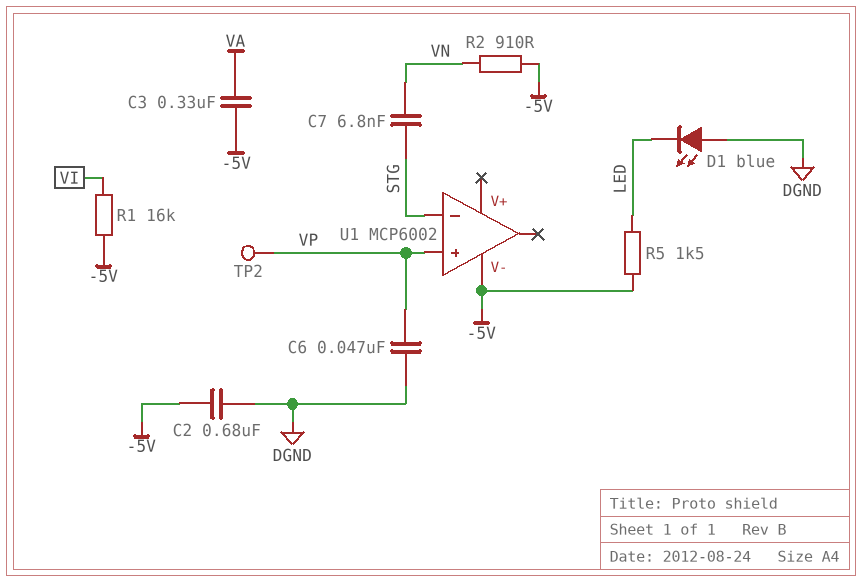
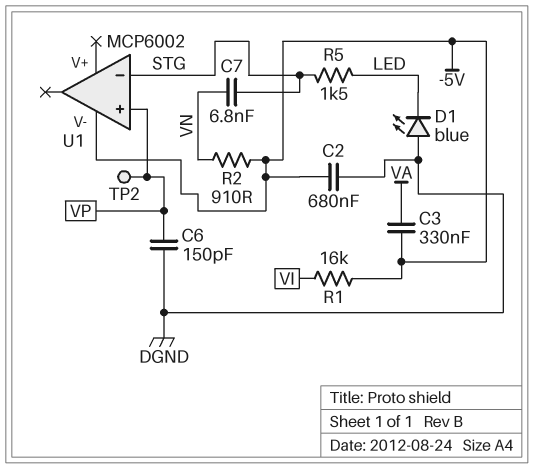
C6: 47nF (DGND, VP) -> 150pF (DGND, VP)
R5: 1.5k (-5V, LED) -> 1.5k (LED, STG)

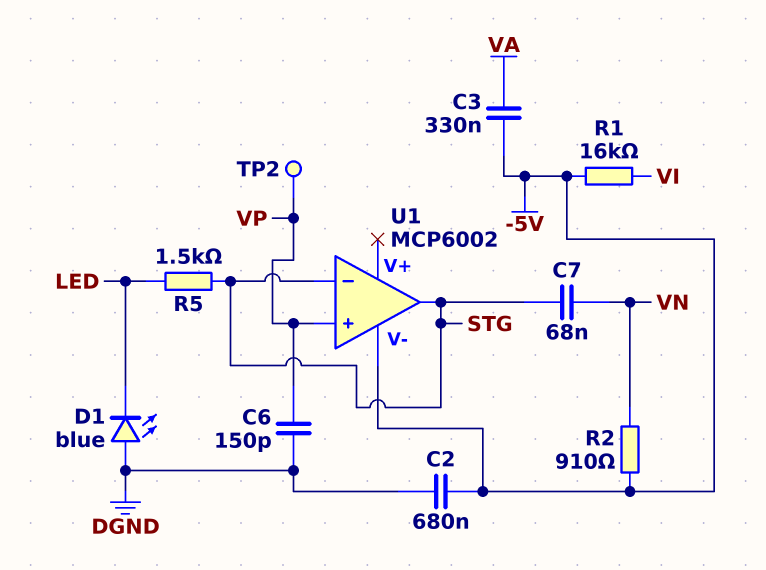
C7: 6.8nF (STG, VN) -> 68nF (STG, VN)
U1 pin out: none -> STG

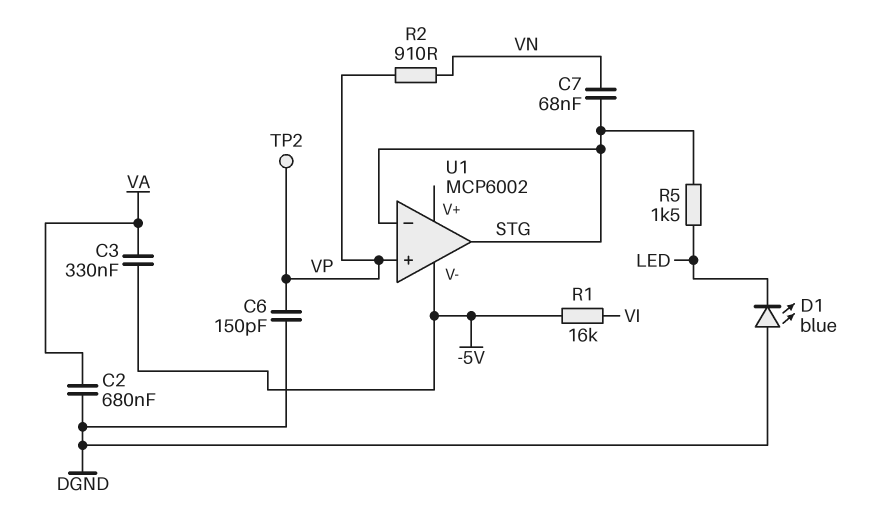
C2: 680nF (-5V, DGND) -> 680nF (DGND, VA)
R2: 910 (-5V, VN) -> 910 (VN, VP)

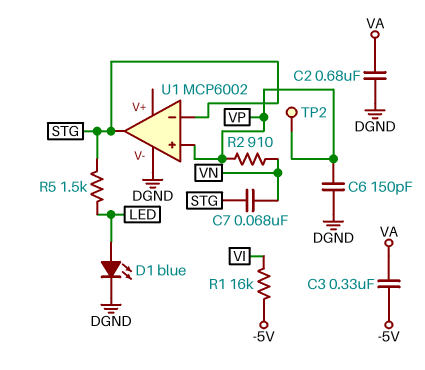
D1: LED blue (A DGND, K LED) -> LED blue (A LED, K DGND)
U1 pin V-: -5V -> DGND

